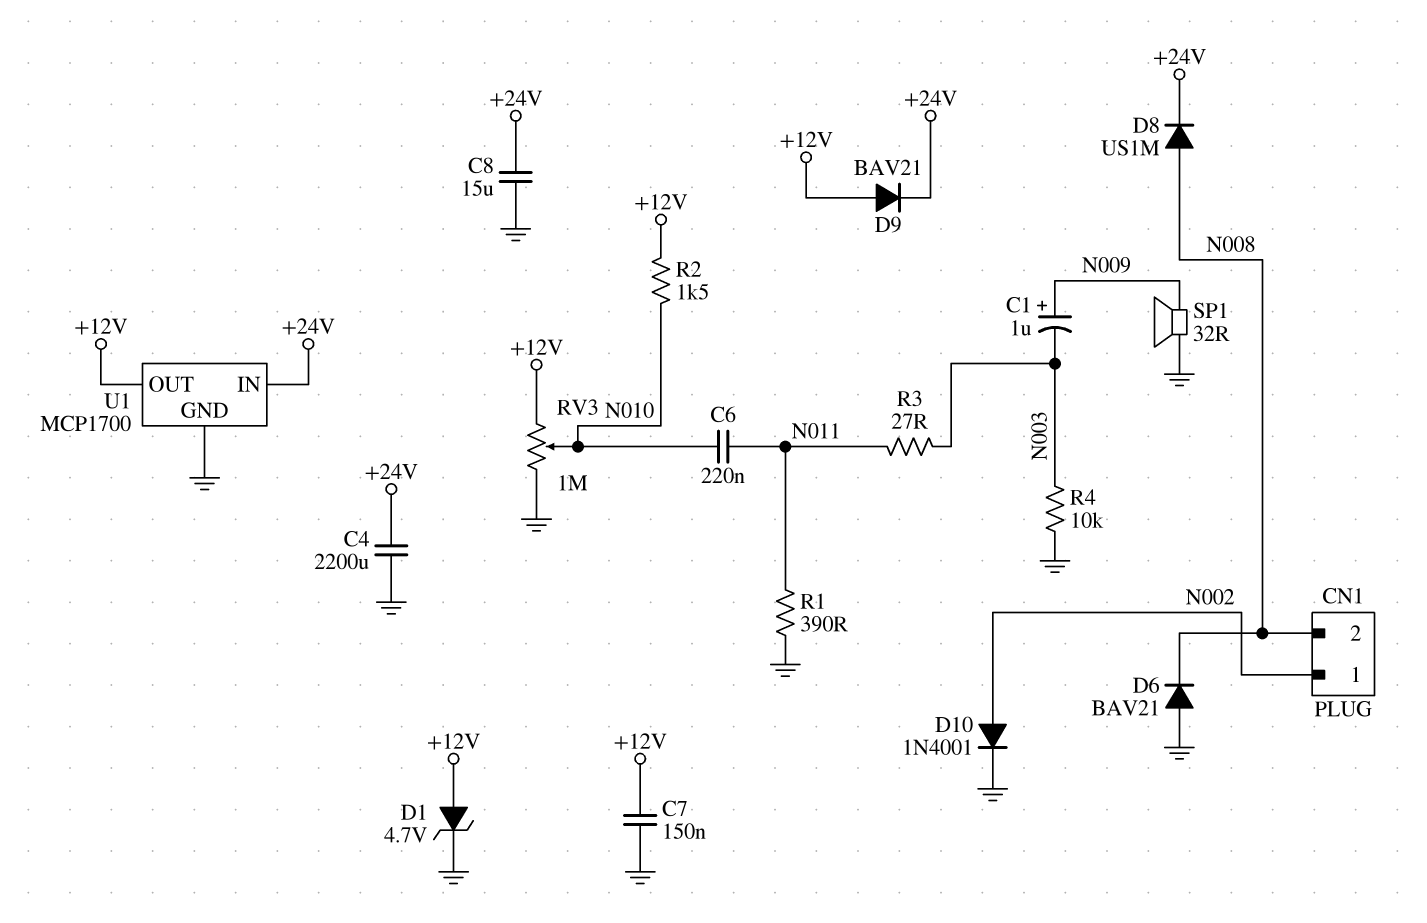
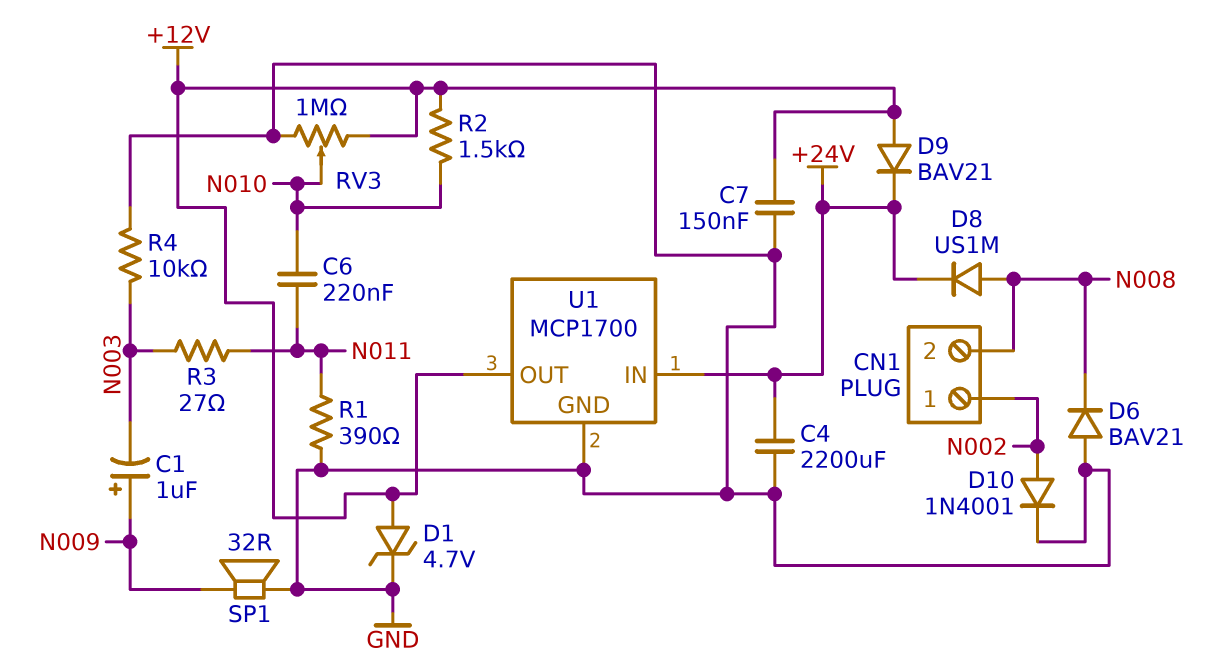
C8: 15uF (+24V, GND) -> none

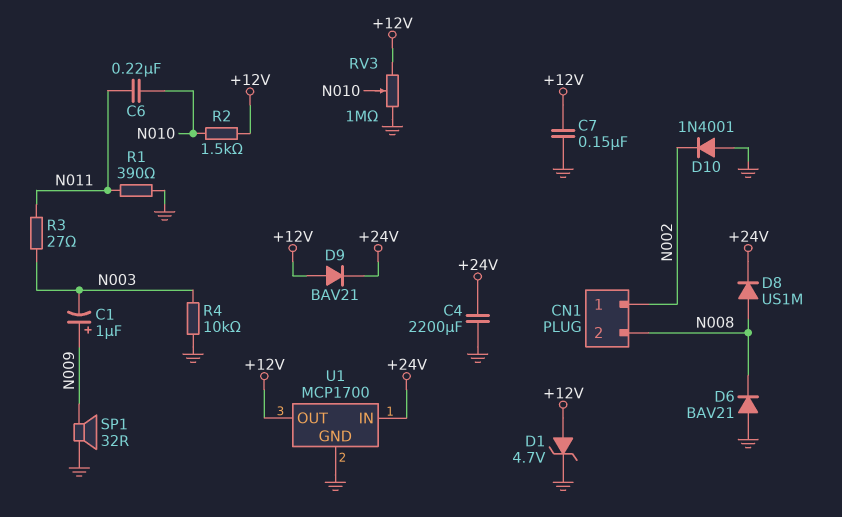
D10: diode 1N4001 (A N002, K GND) -> diode 1N4001 (A GND, K N002)

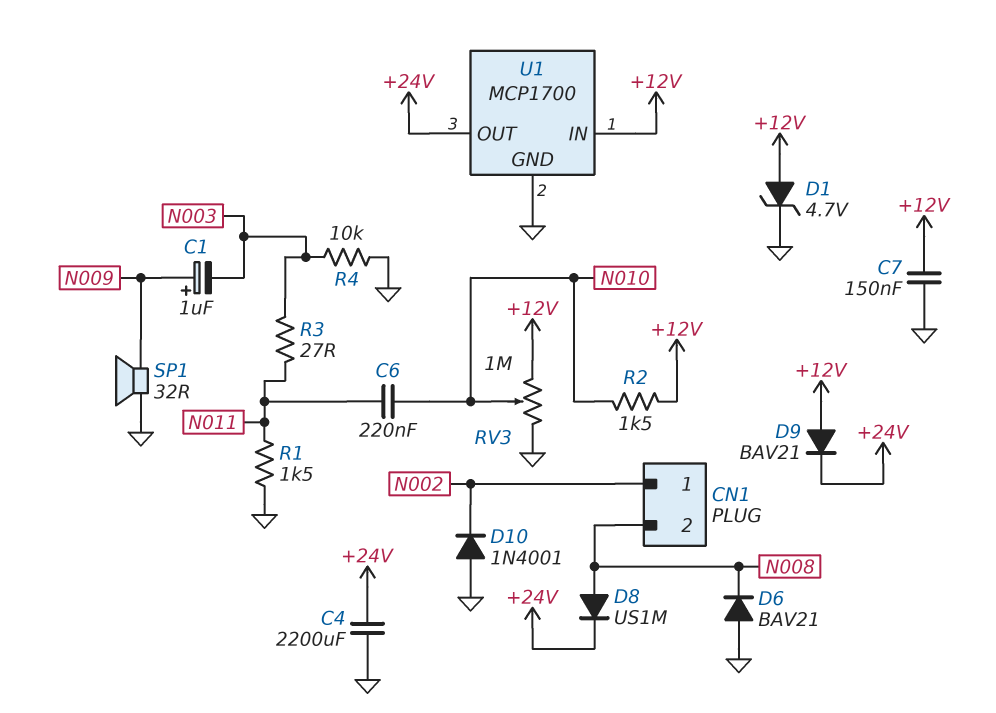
R1: 390 (GND, N011) -> 1.5k (GND, N011)
U1 pin IN: +24V -> +12V
U1 pin OUT: +12V -> +24V

